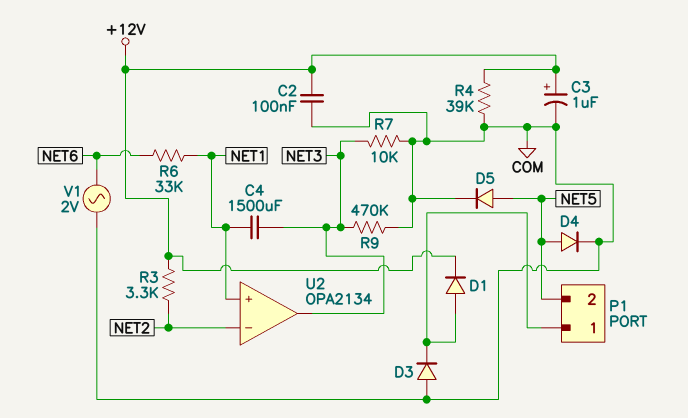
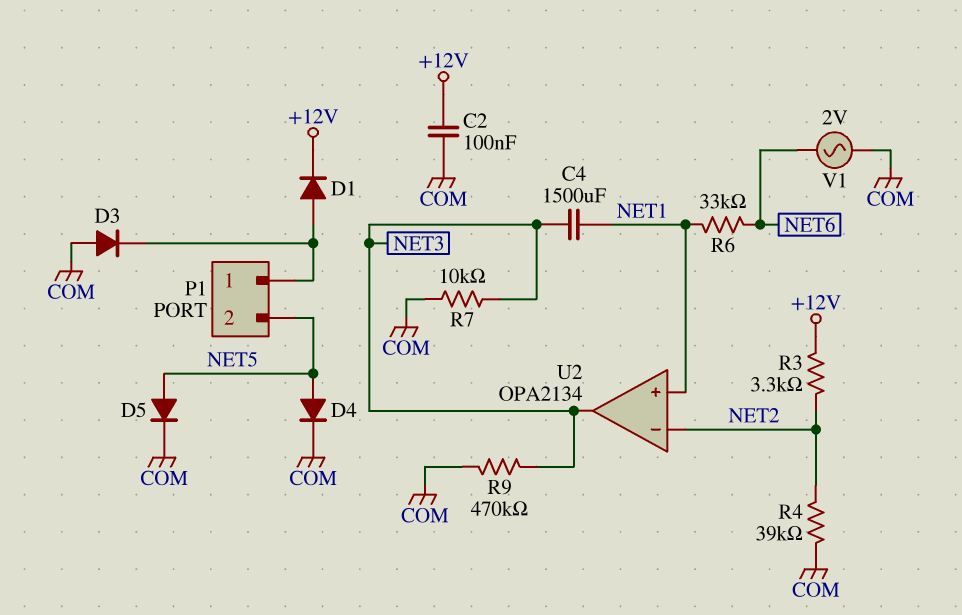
C3: 1uF (plus +12V, minus COM) -> none
R4: 39k (+12V, COM) -> 39k (COM, NET2)

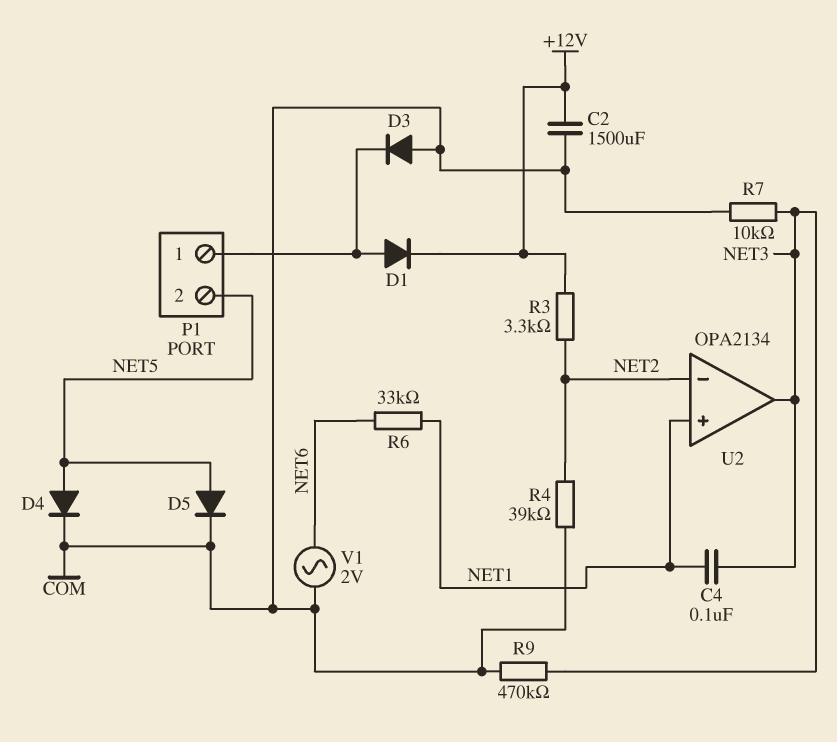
C2: 100nF (+12V, COM) -> 1500uF (+12V, COM)
C4: 1500uF (NET1, NET3) -> 100nF (NET1, NET3)

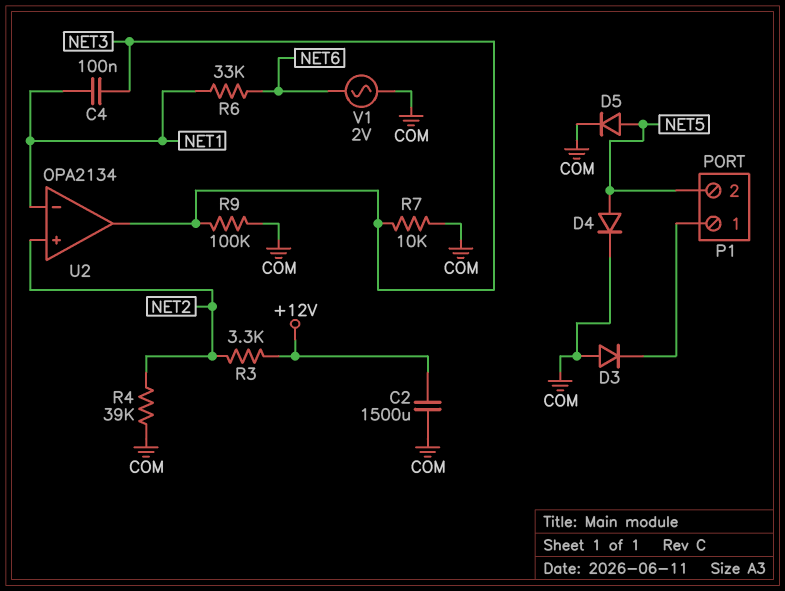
D1: diode (A P1/1, K +12V) -> none
R9: 470k (COM, NET3) -> 100k (COM, NET3)
U2 pin in+: NET1 -> NET2
U2 pin in-: NET2 -> NET1

